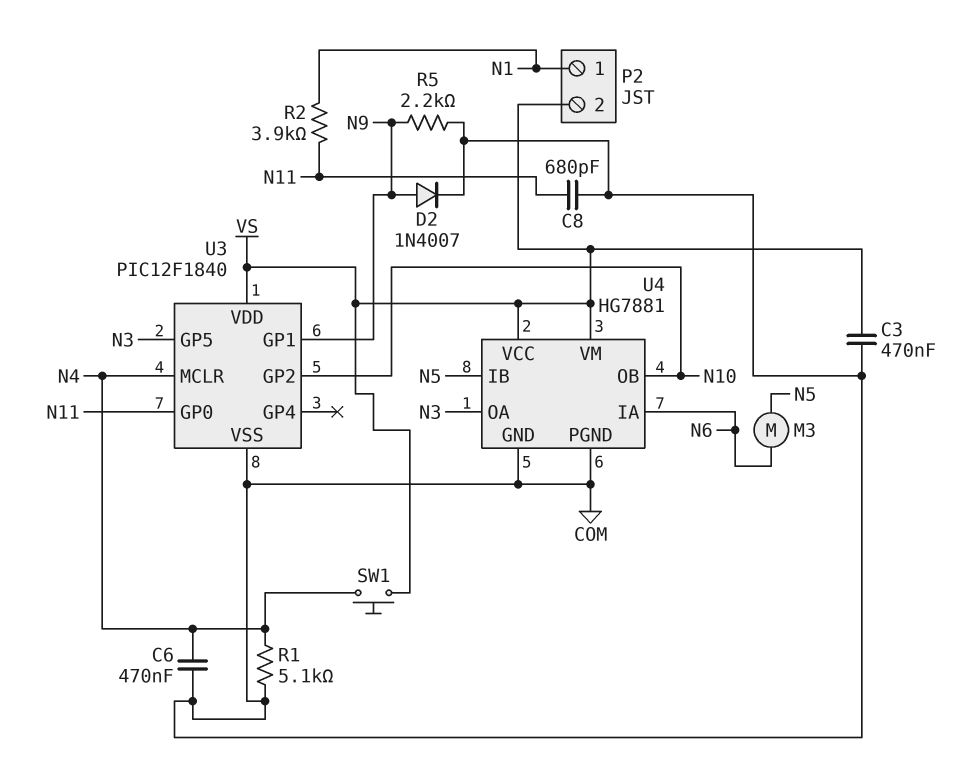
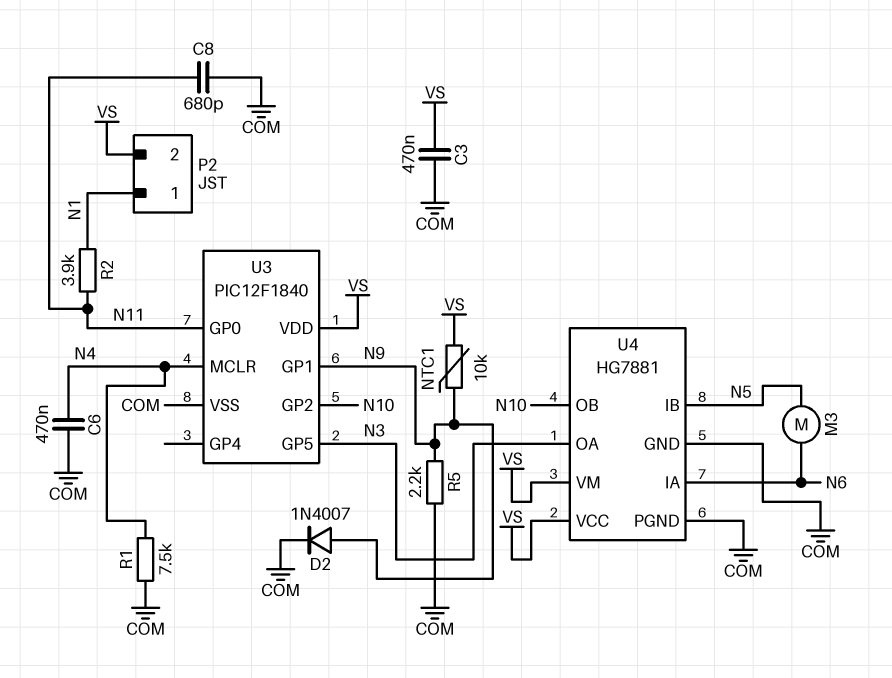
NTC1: none -> 10k (N9, VS)
R1: 5.1k (COM, N4) -> 7.5k (COM, N4)
SW1: button (N4, VS) -> none

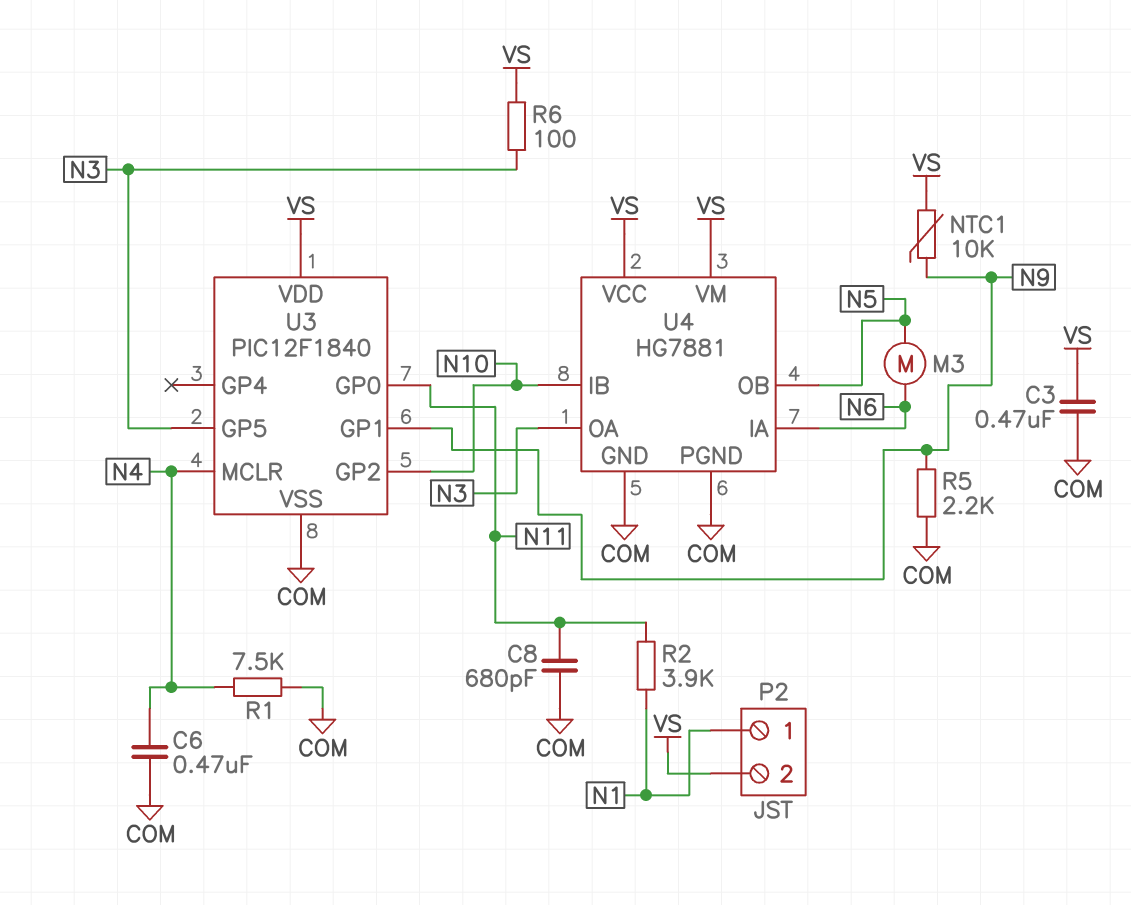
D2: diode 1N4007 (A N9, K COM) -> none
R6: none -> 100 (N3, VS)
U4 pin IB: N5 -> N10
U4 pin OB: N10 -> N5

